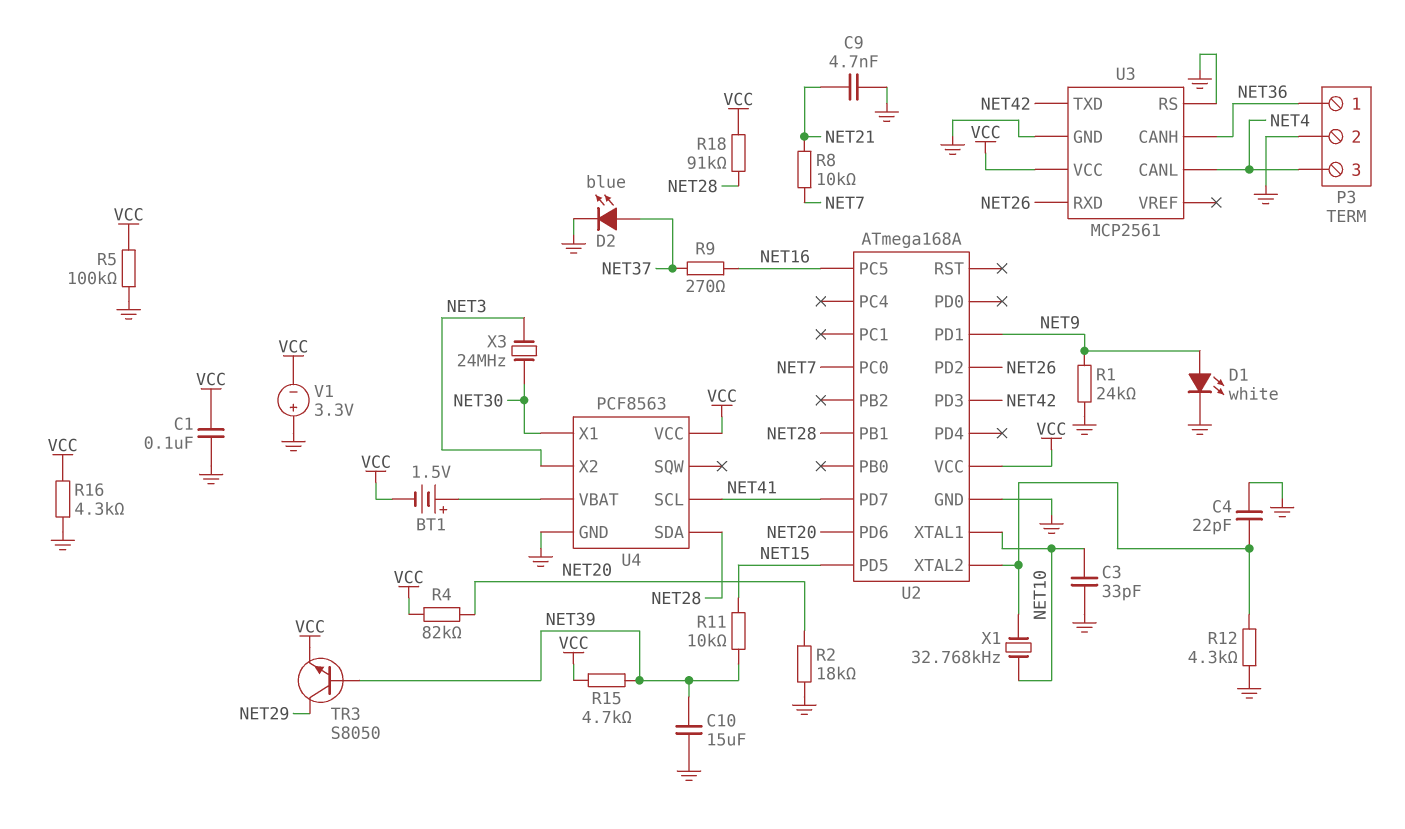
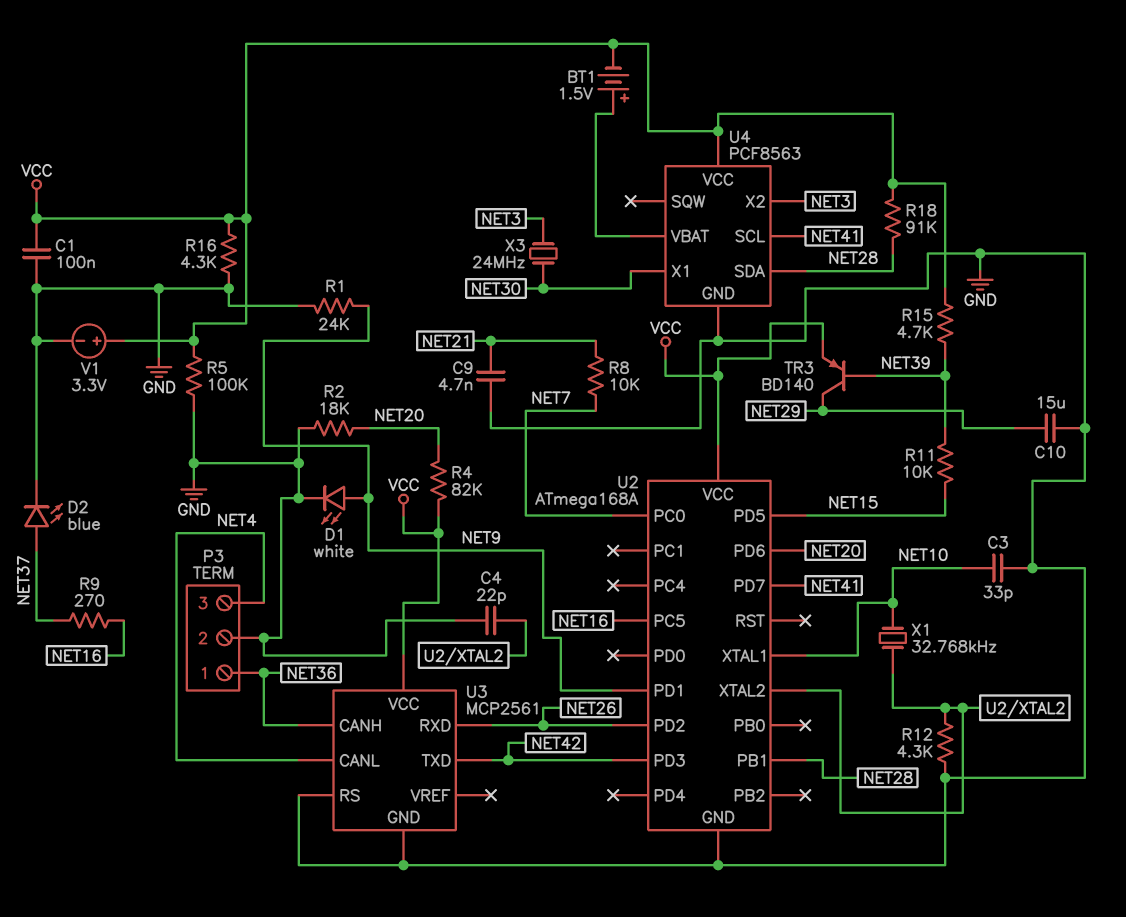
C10: 15uF (GND, NET39) -> 15uF (GND, NET29)
TR3: NPN S8050 (B NET39, C NET29, E VCC) -> PNP BD140 (B NET39, C NET29, E VCC)
V1: 3.3V (plus GND, minus VCC) -> 3.3V (plus VCC, minus GND)

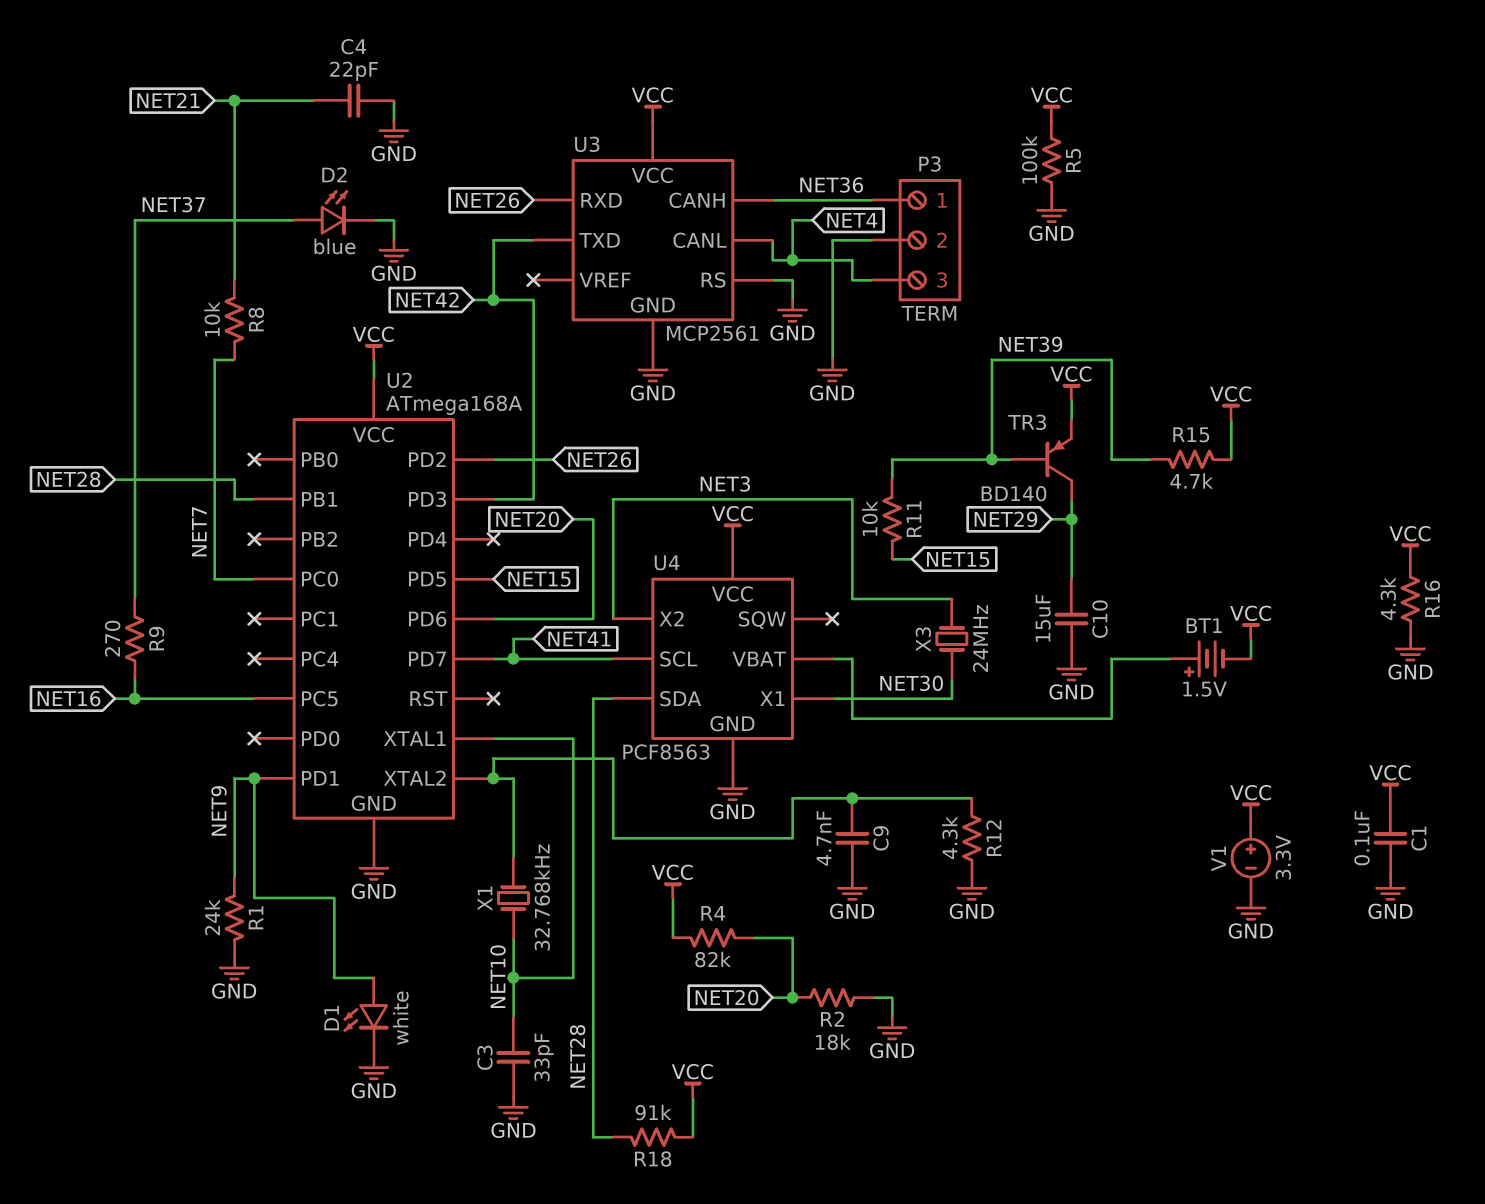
C4: 22pF (GND, U2/XTAL2) -> 22pF (GND, NET21)
C9: 4.7nF (GND, NET21) -> 4.7nF (GND, U2/XTAL2)

